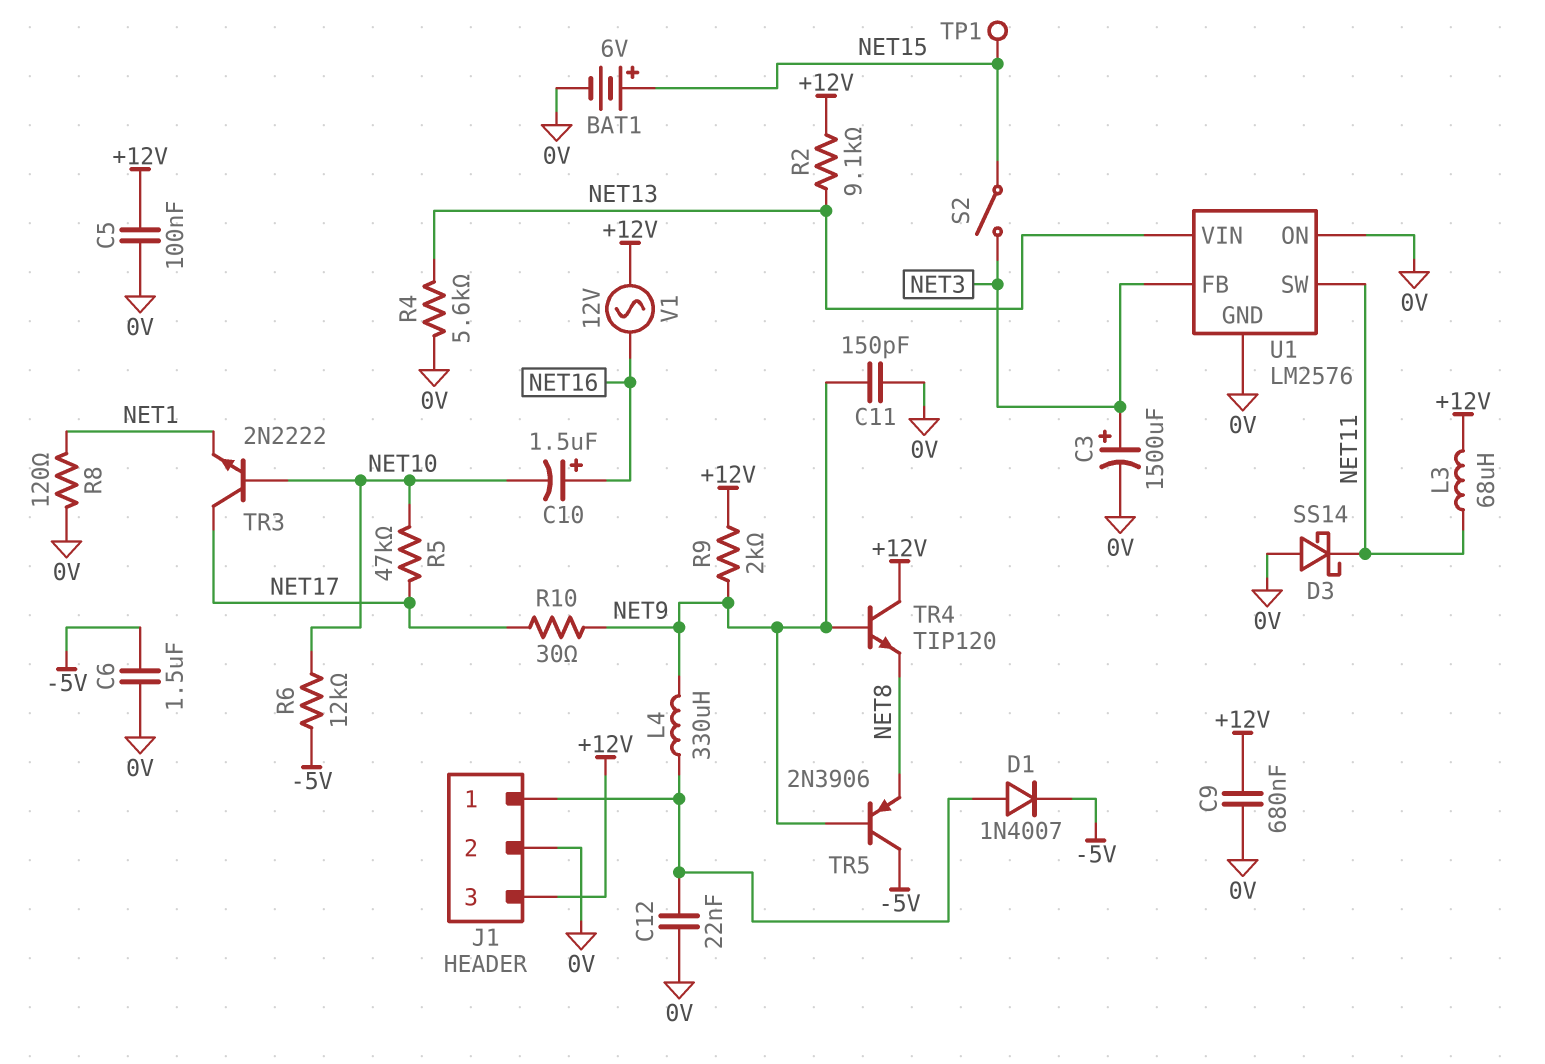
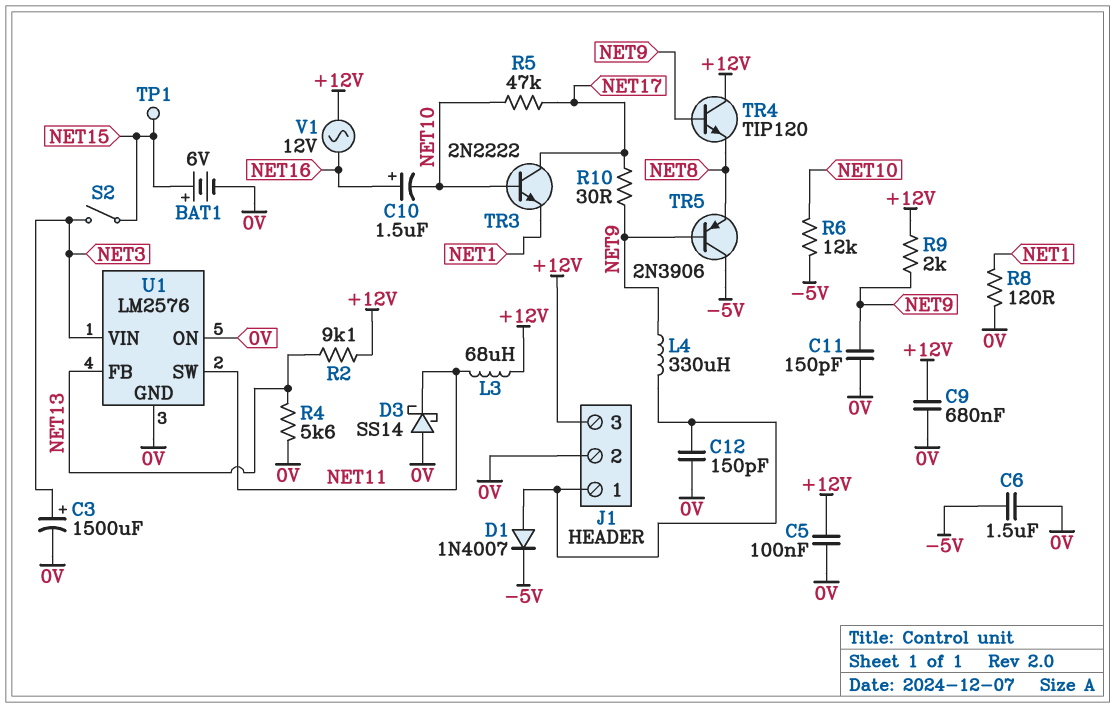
C12: 22nF (0V, J1/1) -> 150pF (0V, J1/1)
U1 pin FB: NET3 -> NET13
U1 pin VIN: NET13 -> NET3

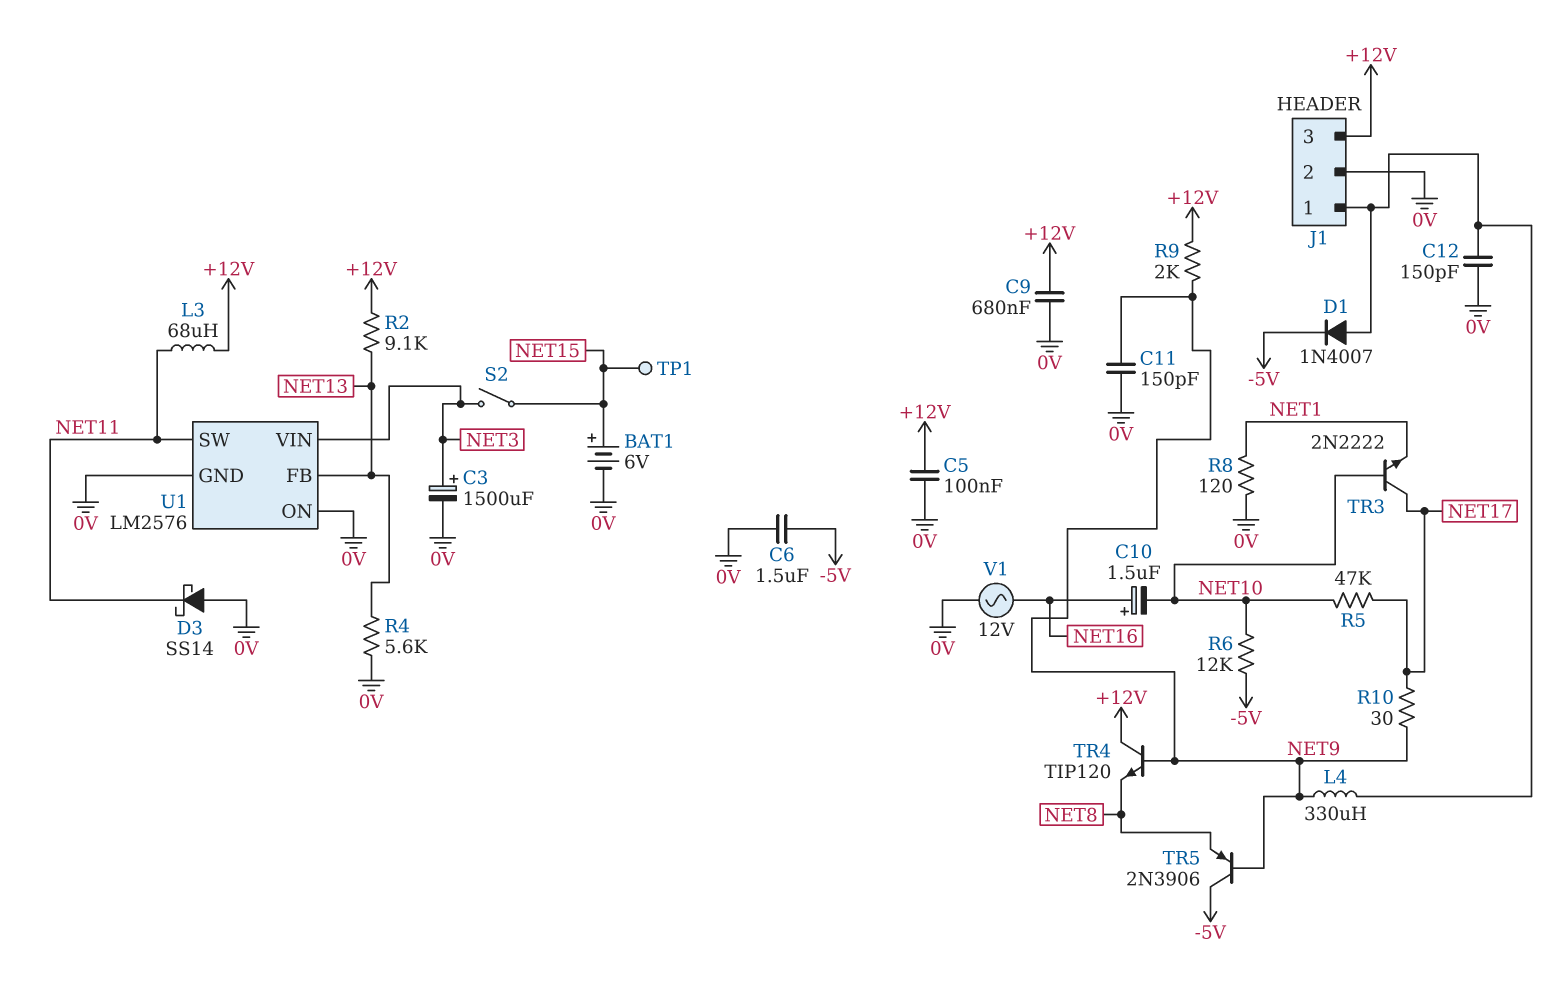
V1: AC 12V (+12V, NET16) -> AC 12V (0V, NET16)

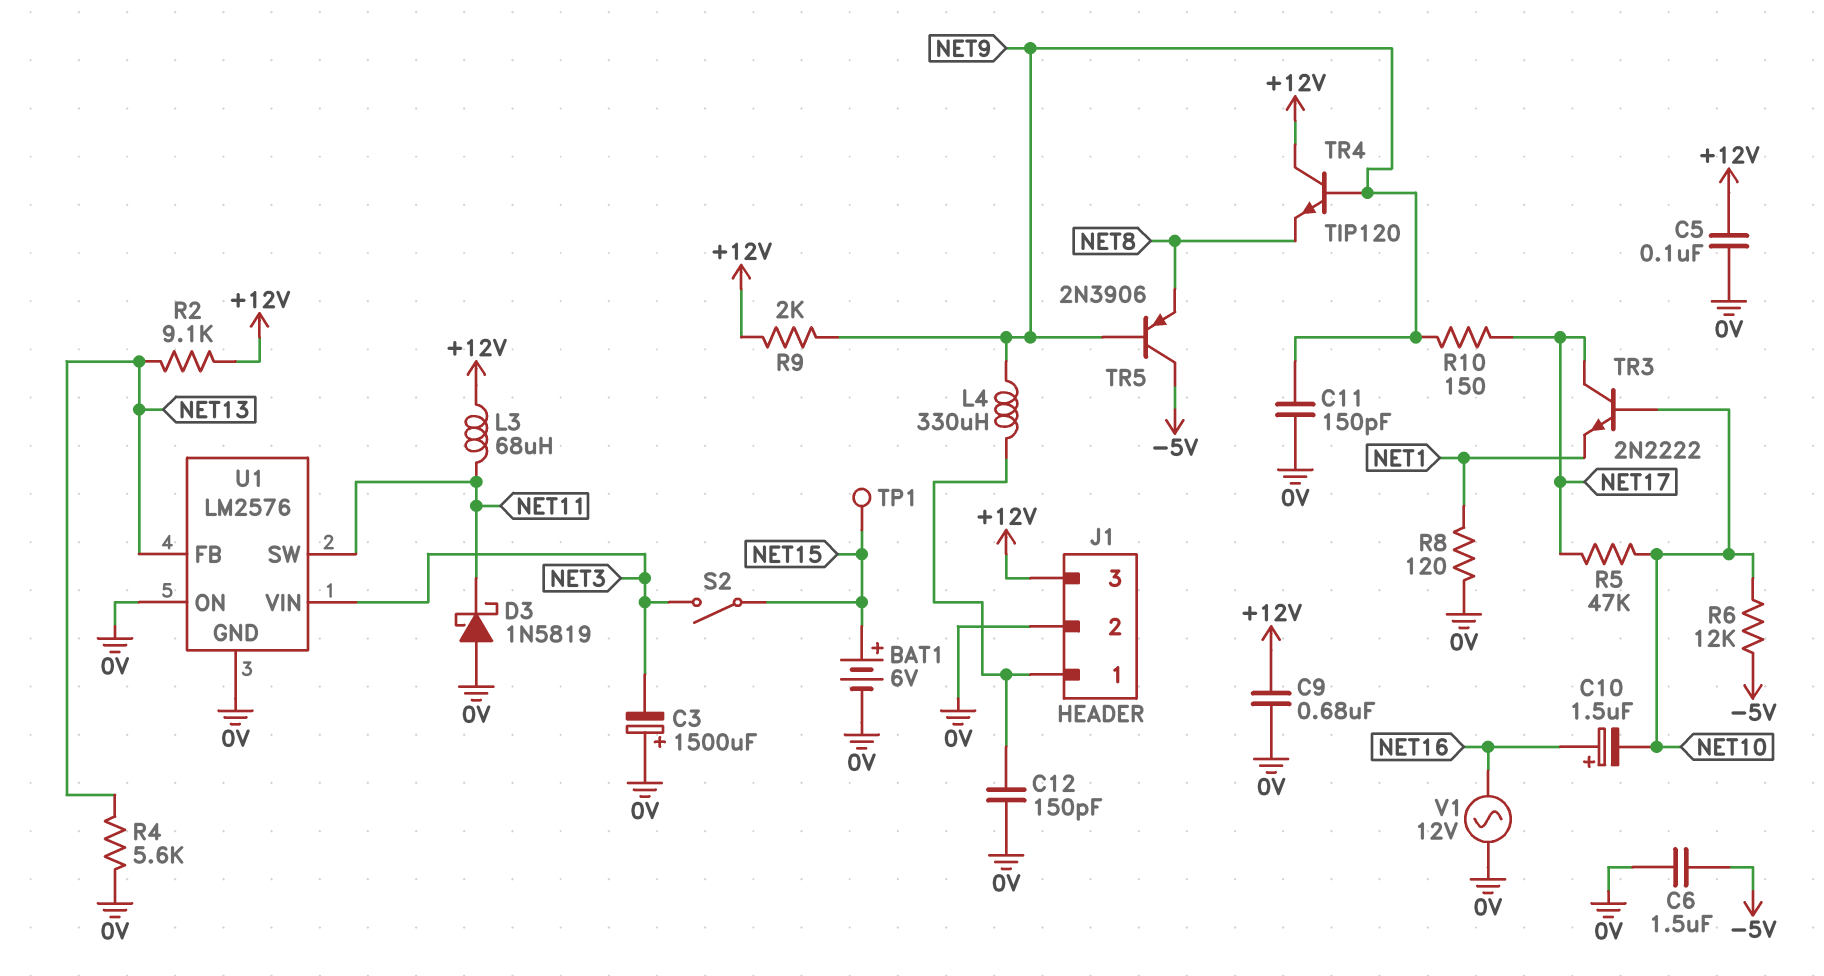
C3: 1500uF (plus NET3, minus 0V) -> 1500uF (plus 0V, minus NET3)
D1: diode 1N4007 (A J1/1, K -5V) -> none
D3: schottky SS14 (A 0V, K NET11) -> schottky 1N5819 (A 0V, K NET11)
R10: 30 (NET9, NET17) -> 150 (NET9, NET17)

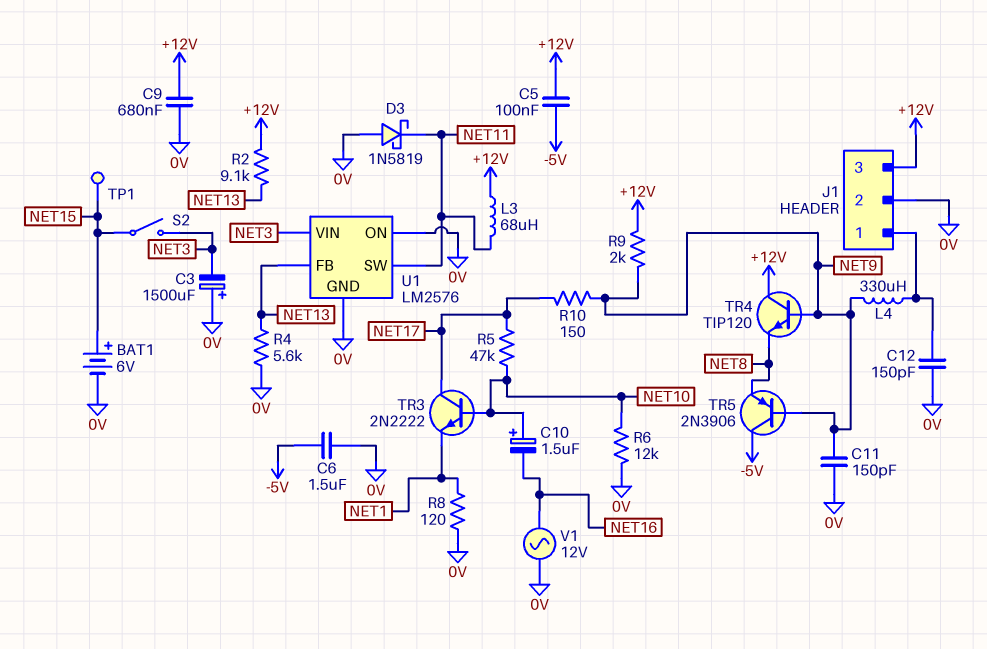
C5: 100nF (+12V, 0V) -> 100nF (+12V, -5V)
C10: 1.5uF (plus NET16, minus NET10) -> 1.5uF (plus NET10, minus NET16)
R6: 12k (-5V, NET10) -> 12k (0V, NET10)

